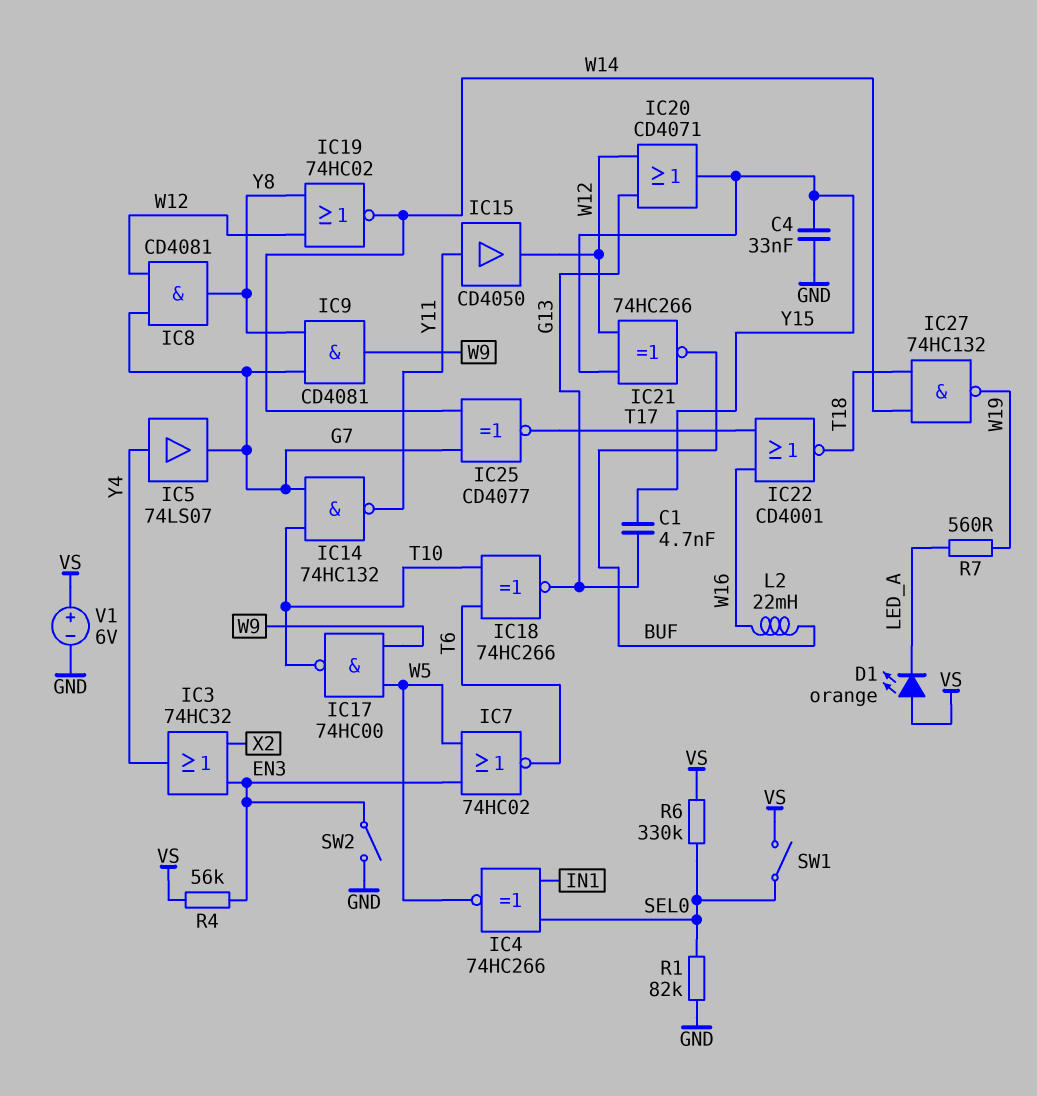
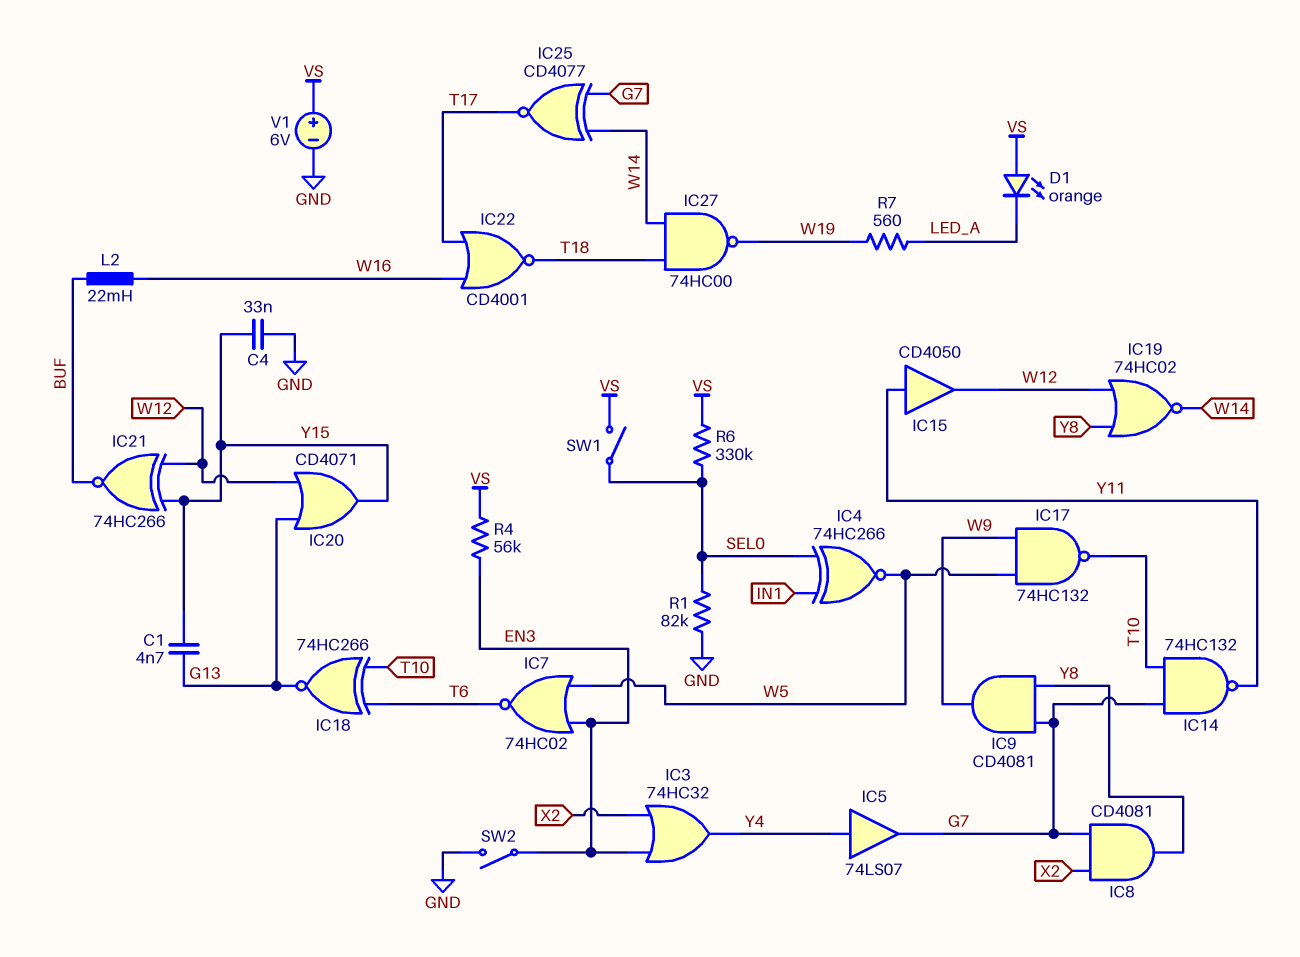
IC8: AND CD4081 (in G7, in W12, out Y8) -> AND CD4081 (in G7, in X2, out Y8)
IC17: NAND 74HC00 (in W5, in W9, out T10) -> NAND 74HC132 (in W5, in W9, out T10)
IC27: NAND 74HC132 (in T18, in W14, out W19) -> NAND 74HC00 (in T18, in W14, out W19)

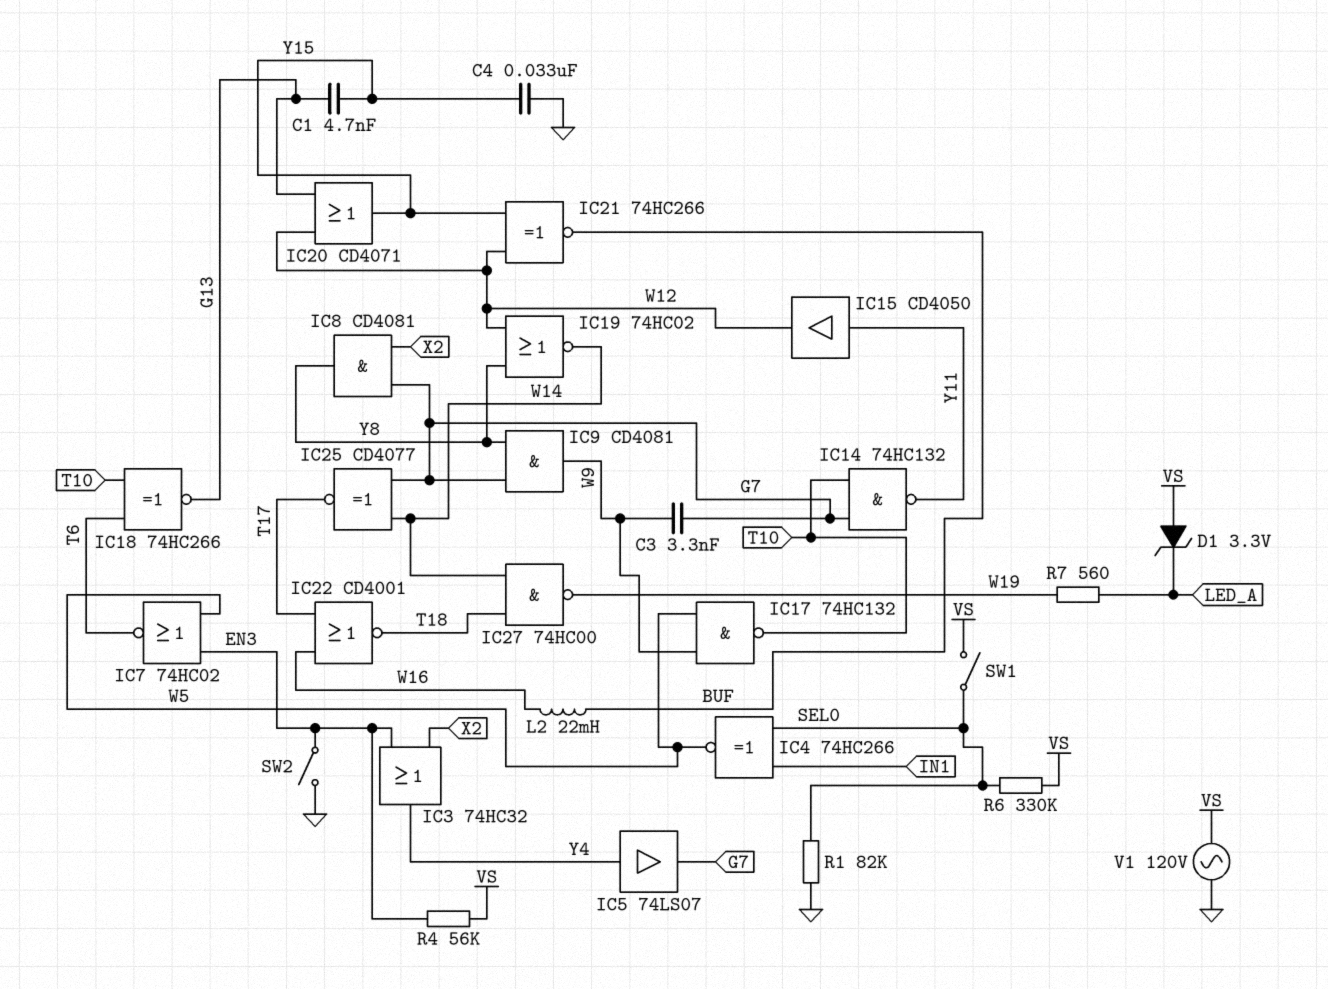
C3: none -> 3.3nF (G7, W9)
D1: LED orange (A VS, K LED_A) -> zener 3.3V (A VS, K LED_A)
V1: 6V (plus VS, minus GND) -> AC 120V (GND, VS)

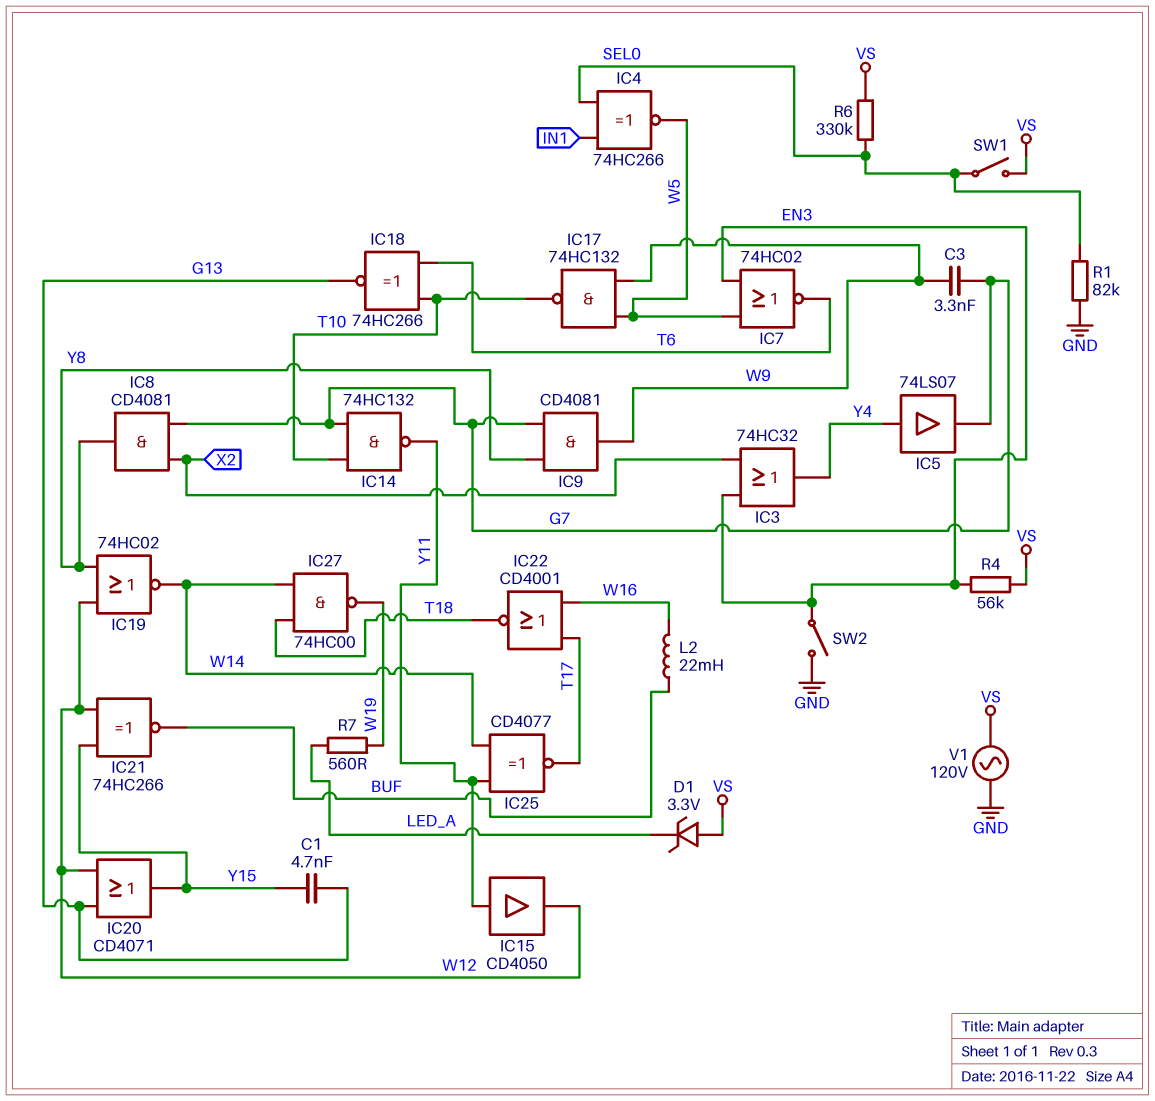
C4: 33nF (GND, Y15) -> none
IC25: XNOR CD4077 (in G7, in W14, out T17) -> XNOR CD4077 (in W14, in Y11, out T17)

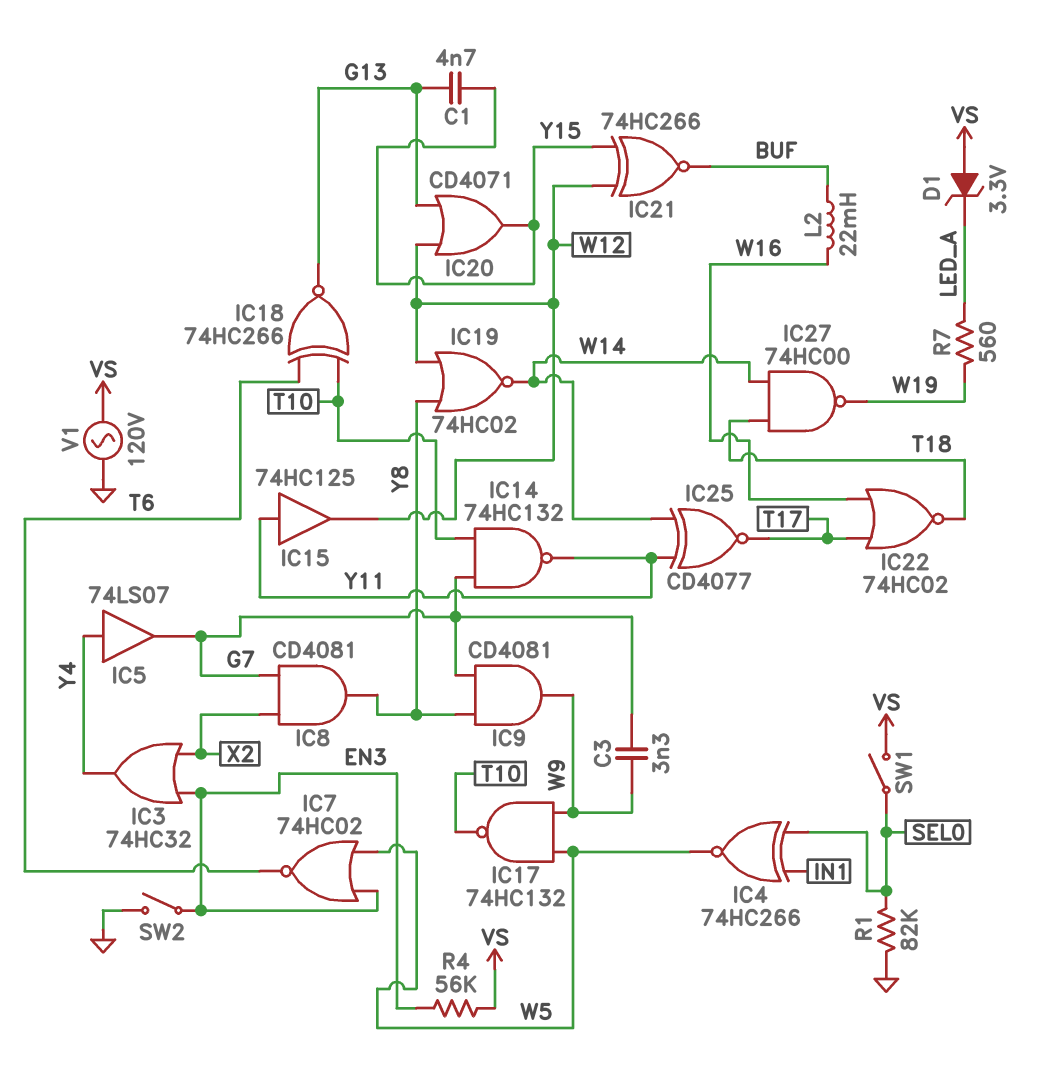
IC15: buffer CD4050 (in Y11, out W12) -> buffer 74HC125 (in Y11, out W12)
IC22: NOR CD4001 (in T17, in W16, out T18) -> NOR 74HC02 (in T17, in W16, out T18)
R6: 330k (SEL0, VS) -> none

